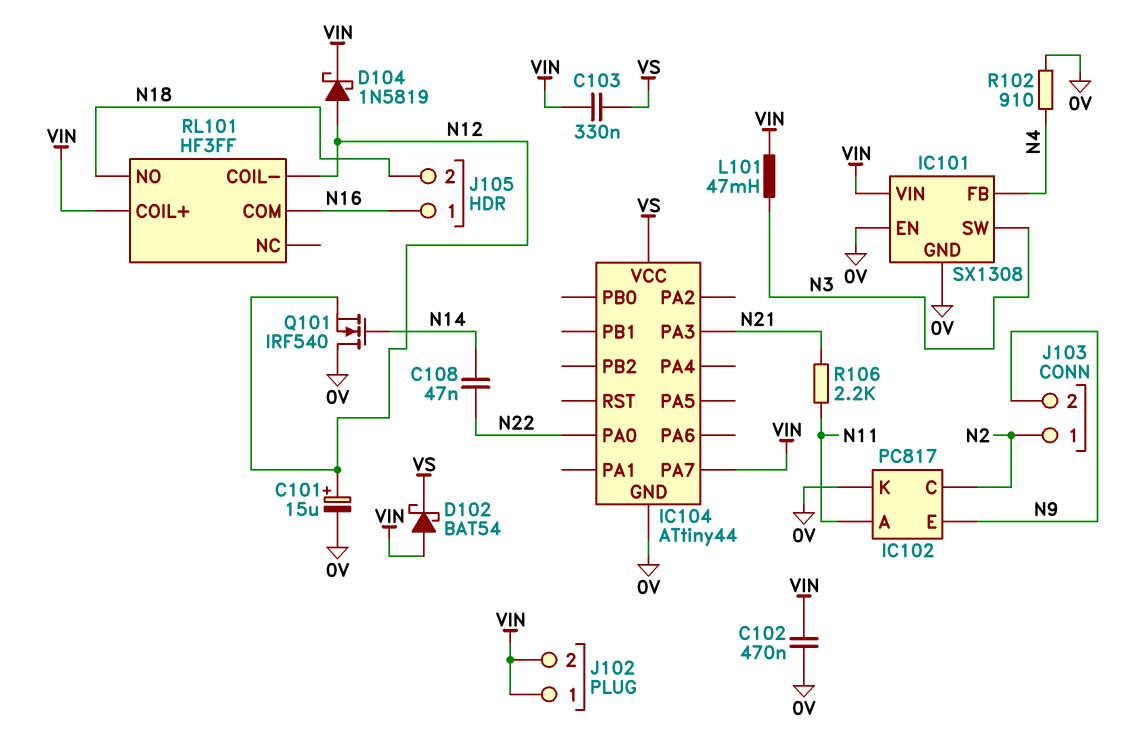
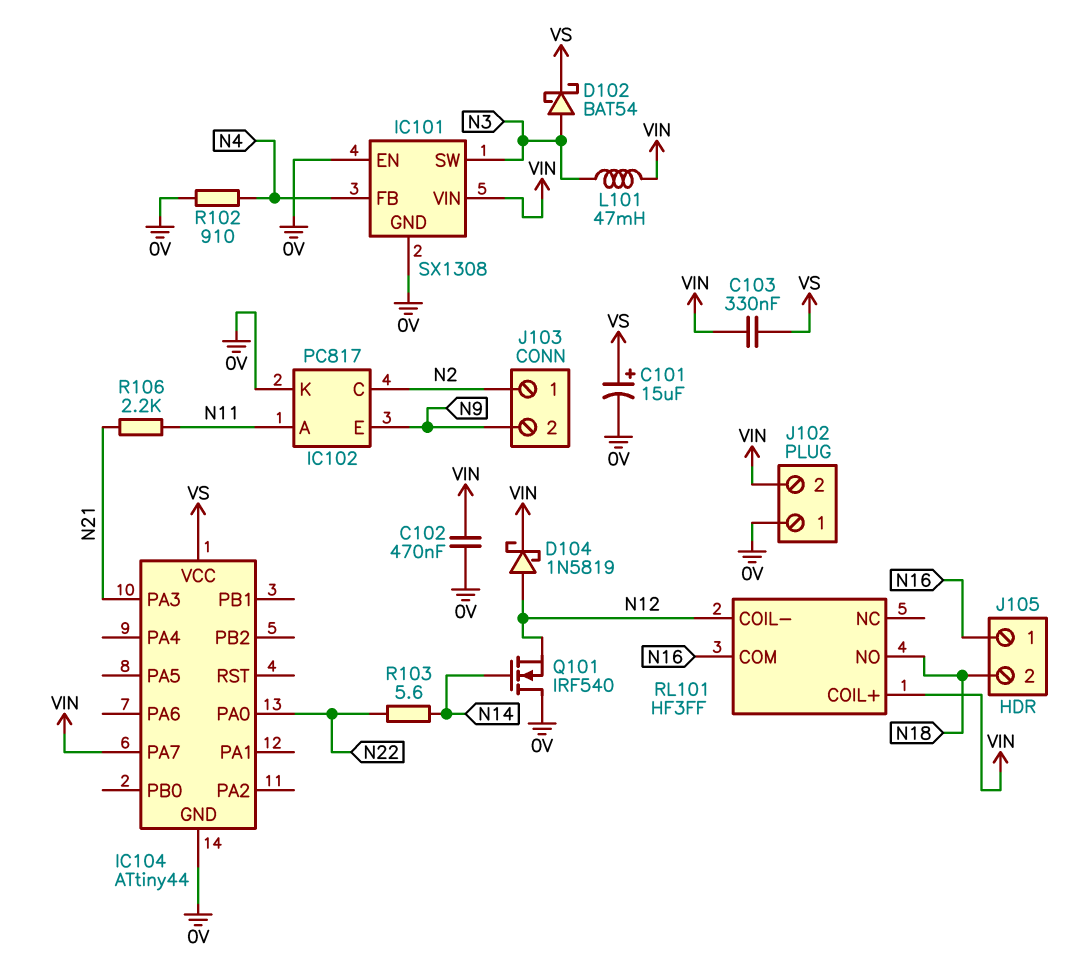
C101: 15uF (plus N12, minus 0V) -> 15uF (plus VS, minus 0V)
C108: 47nF (N14, N22) -> none
D102: schottky BAT54 (A VIN, K VS) -> schottky BAT54 (A N3, K VS)
J102 pin 1: VIN -> 0V
R103: none -> 5.6 (N14, N22)

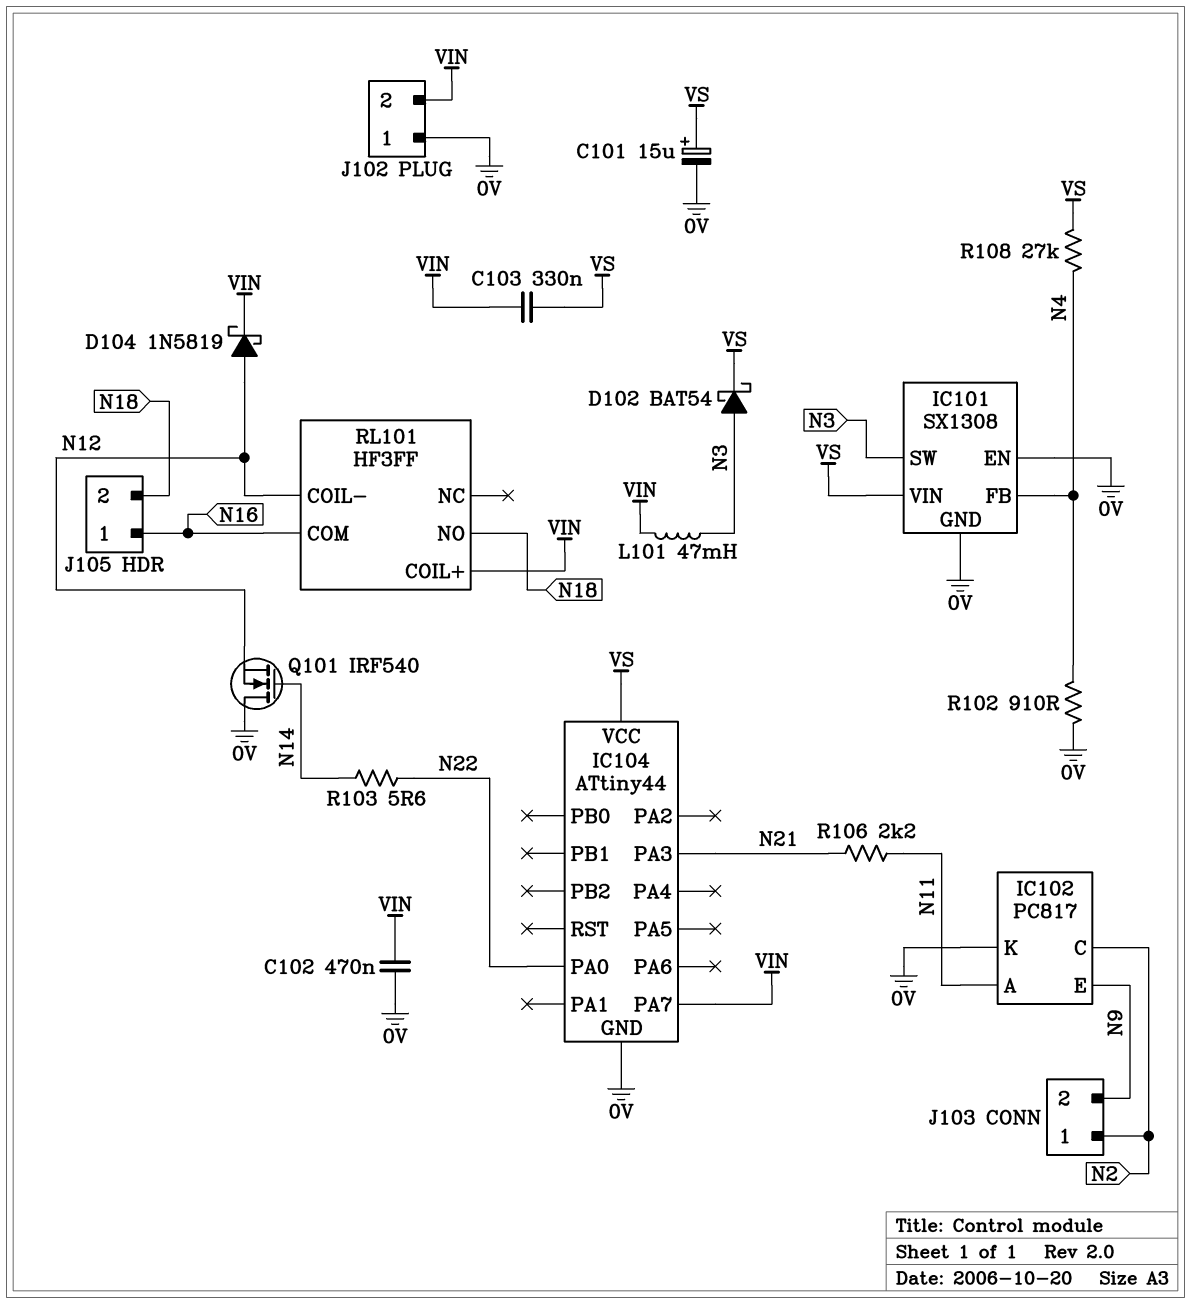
IC101 pin VIN: VIN -> VS
R108: none -> 27k (N4, VS)

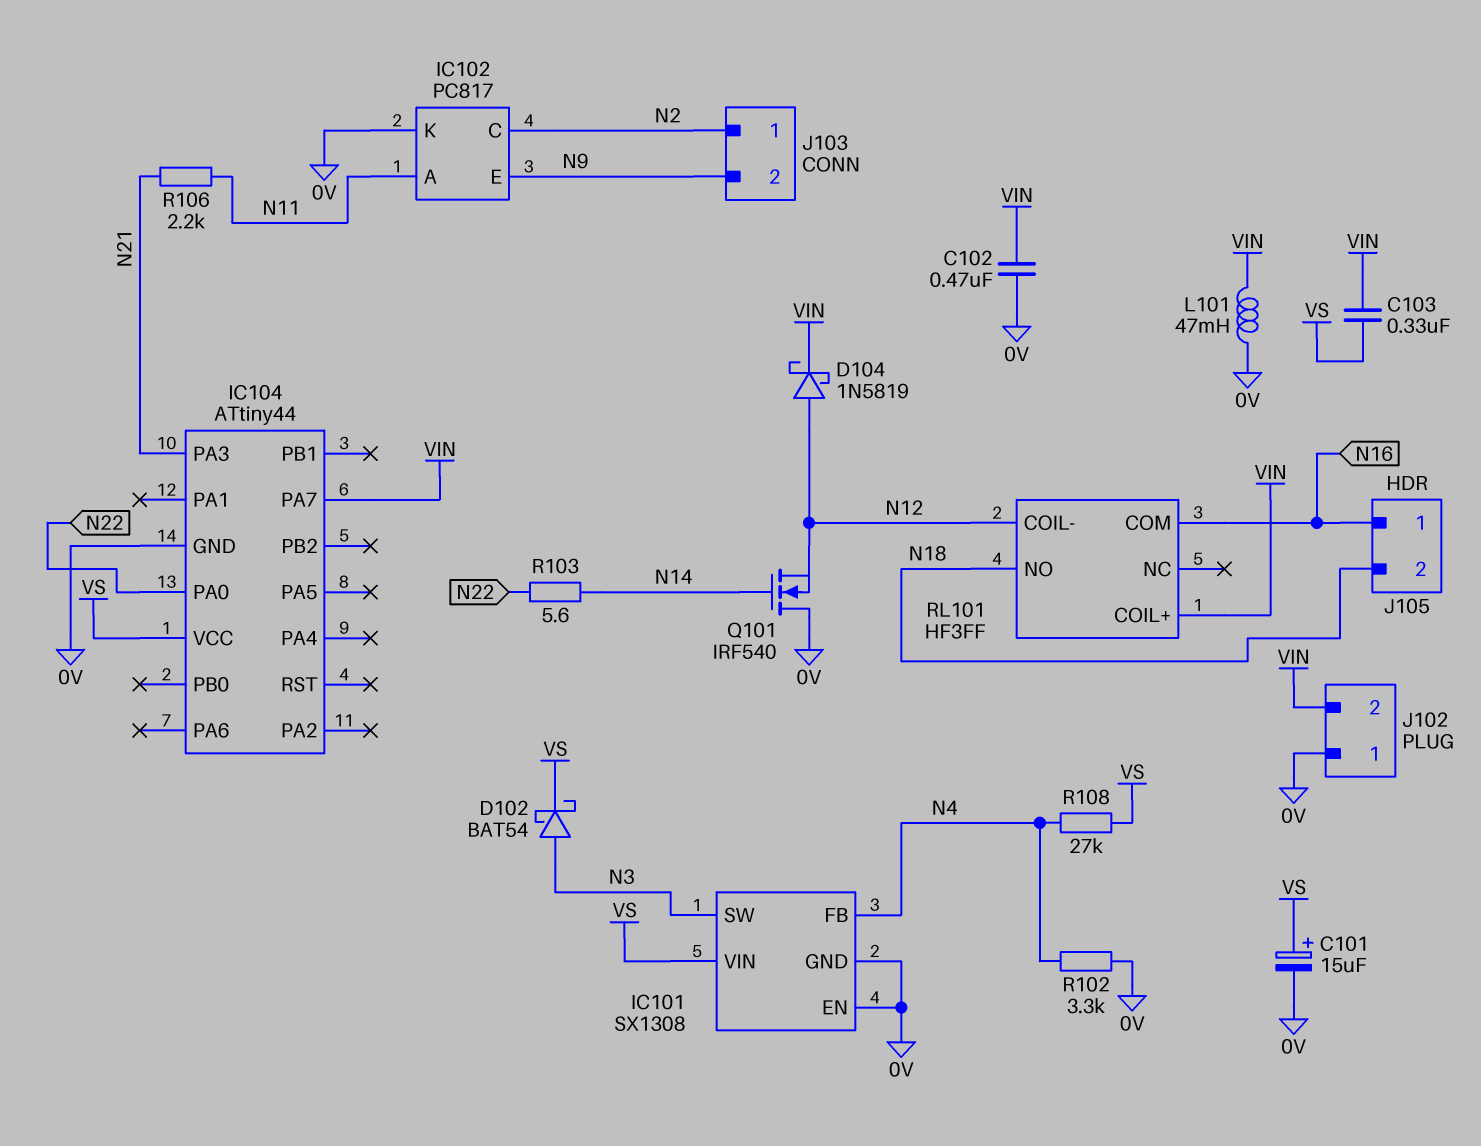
L101: 47mH (N3, VIN) -> 47mH (0V, VIN)
R102: 910 (0V, N4) -> 3.3k (0V, N4)

